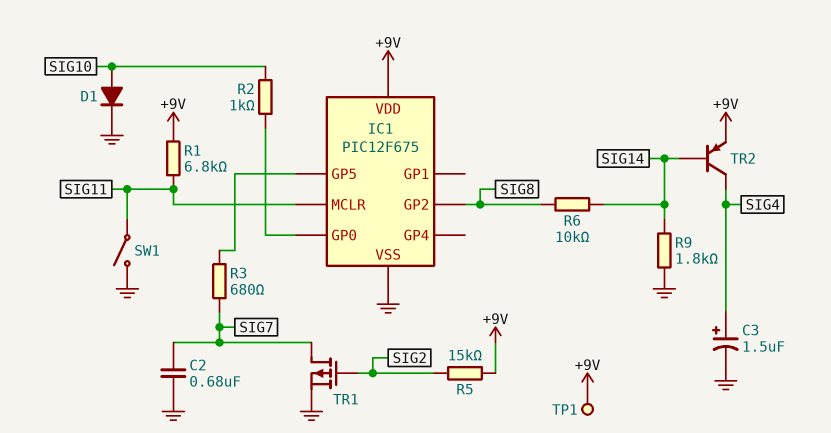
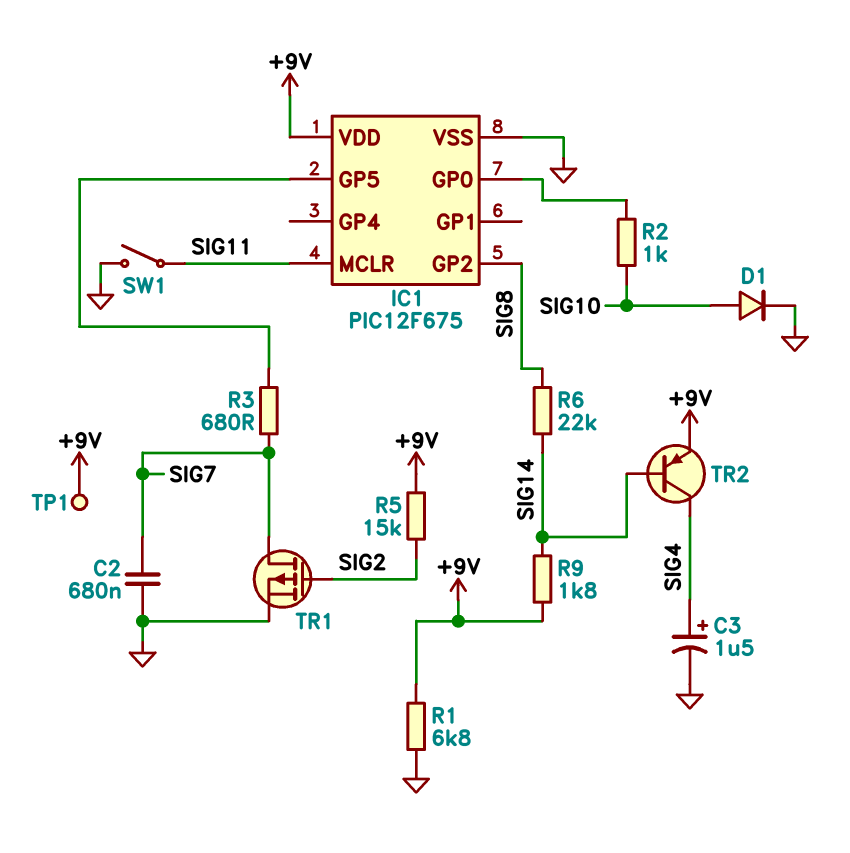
R1: 6.8k (+9V, SIG11) -> 6.8k (+9V, GND)
R6: 10k (SIG8, SIG14) -> 22k (SIG8, SIG14)
R9: 1.8k (GND, SIG14) -> 1.8k (+9V, SIG14)

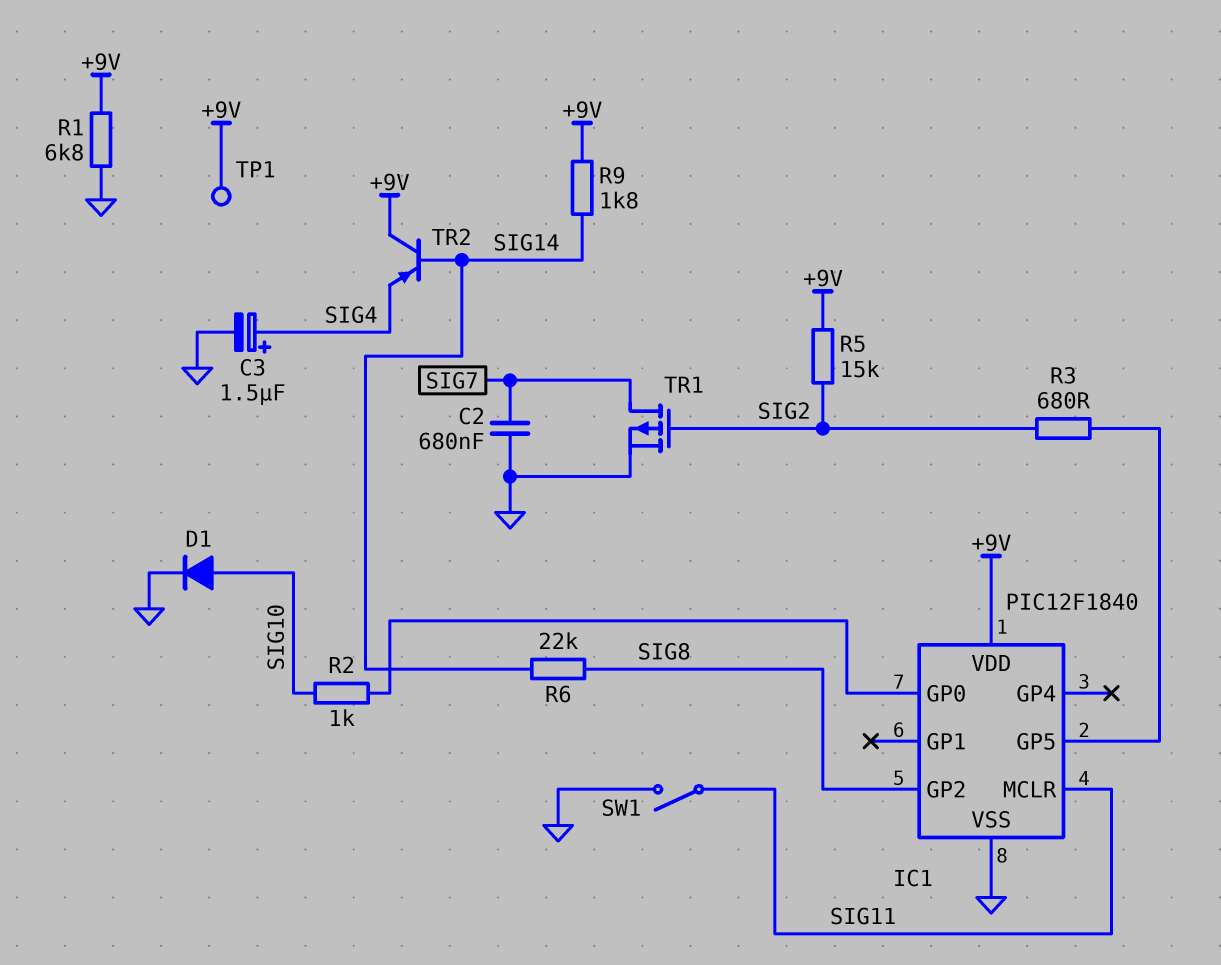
IC1: PIC12F675 -> PIC12F1840
R3: 680 (IC1/GP5, SIG7) -> 680 (IC1/GP5, SIG2)
TR2: PNP (B SIG14, C SIG4, E +9V) -> PNP (B SIG14, C +9V, E SIG4)

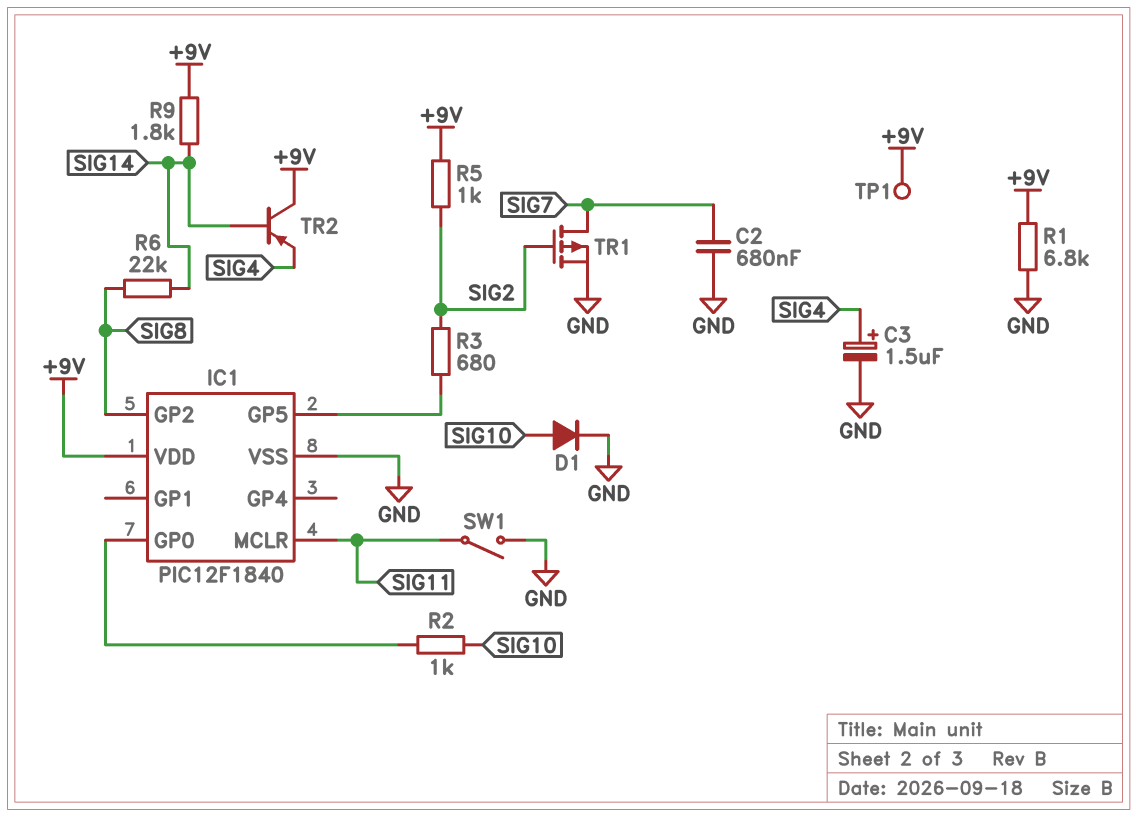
R5: 15k (+9V, SIG2) -> 1k (+9V, SIG2)

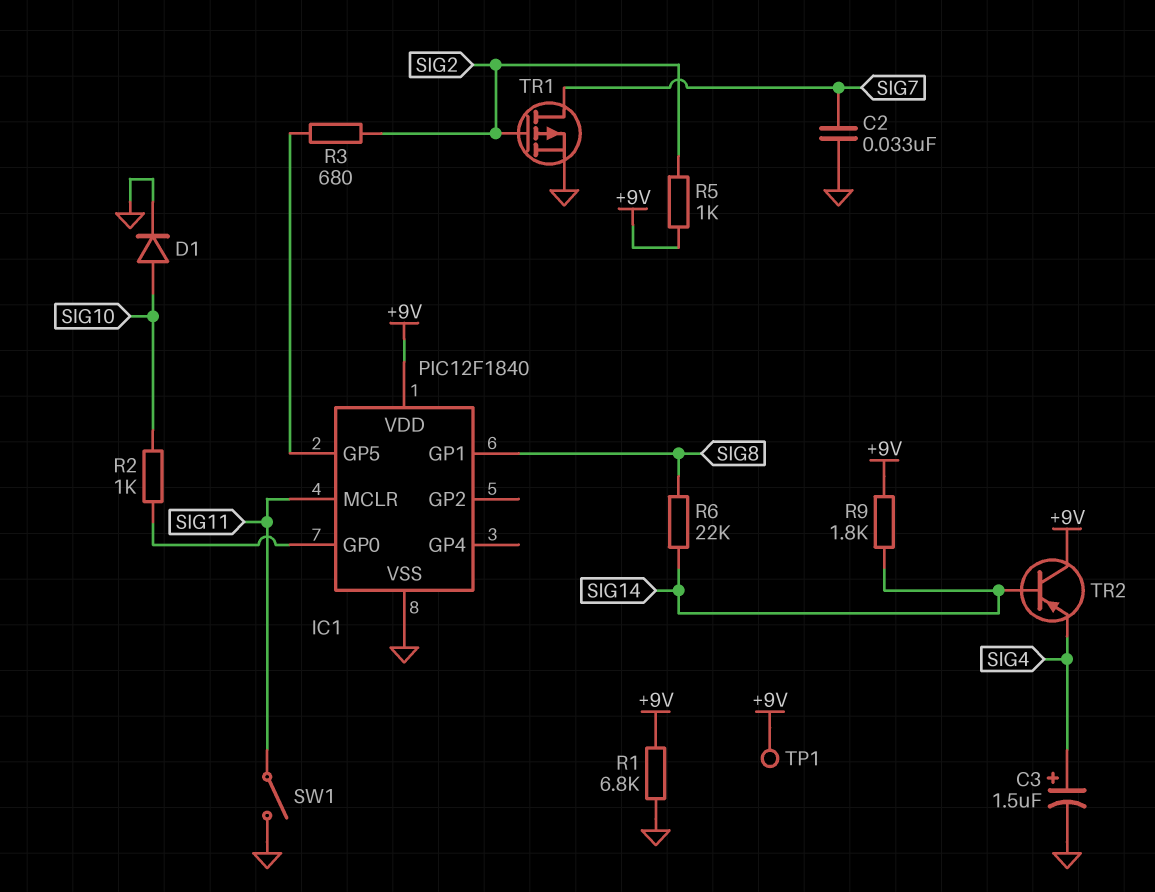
C2: 680nF (GND, SIG7) -> 33nF (GND, SIG7)
IC1 pin GP1: none -> SIG8
IC1 pin GP2: SIG8 -> none

